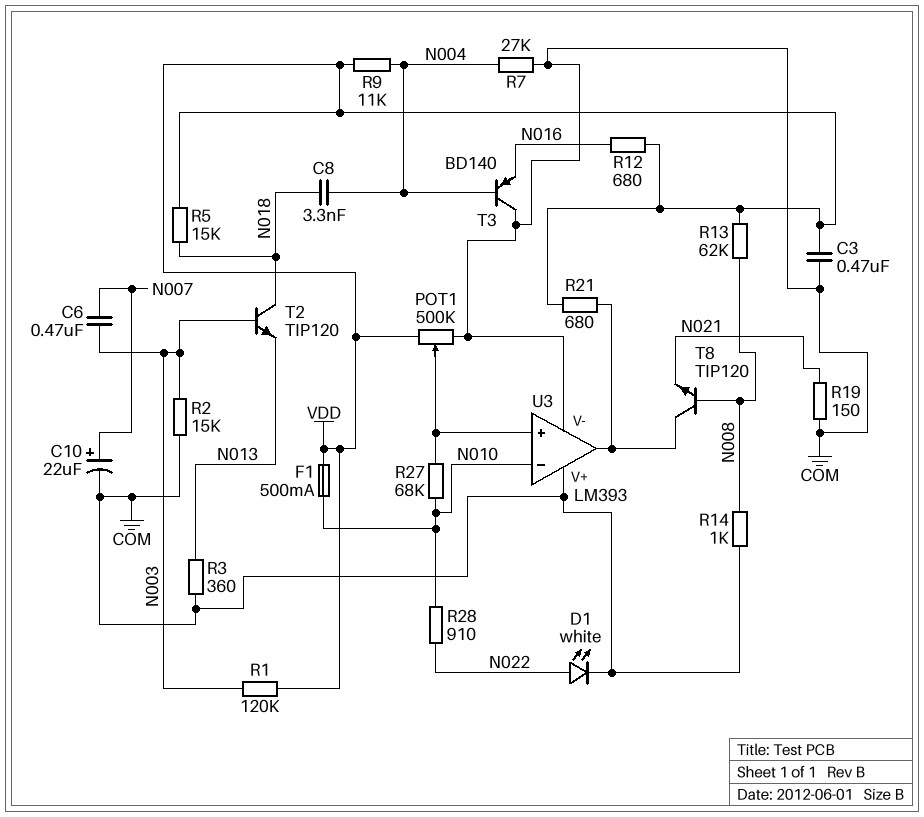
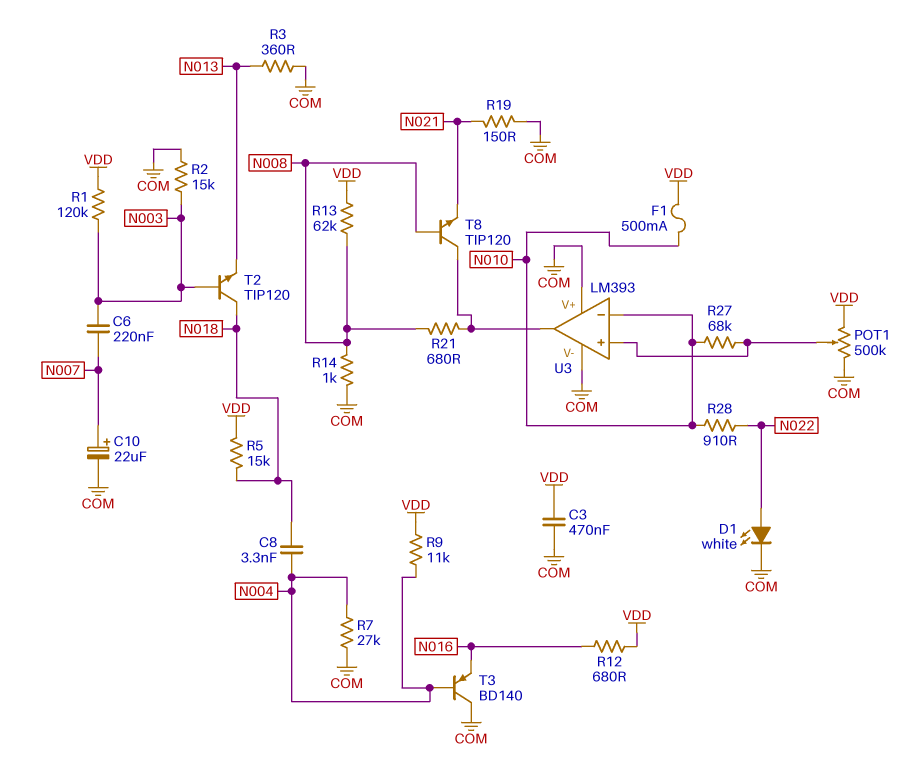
C6: 470nF (N003, N007) -> 220nF (N003, N007)
R21: 680 (U3/out, VDD) -> 680 (N008, U3/out)

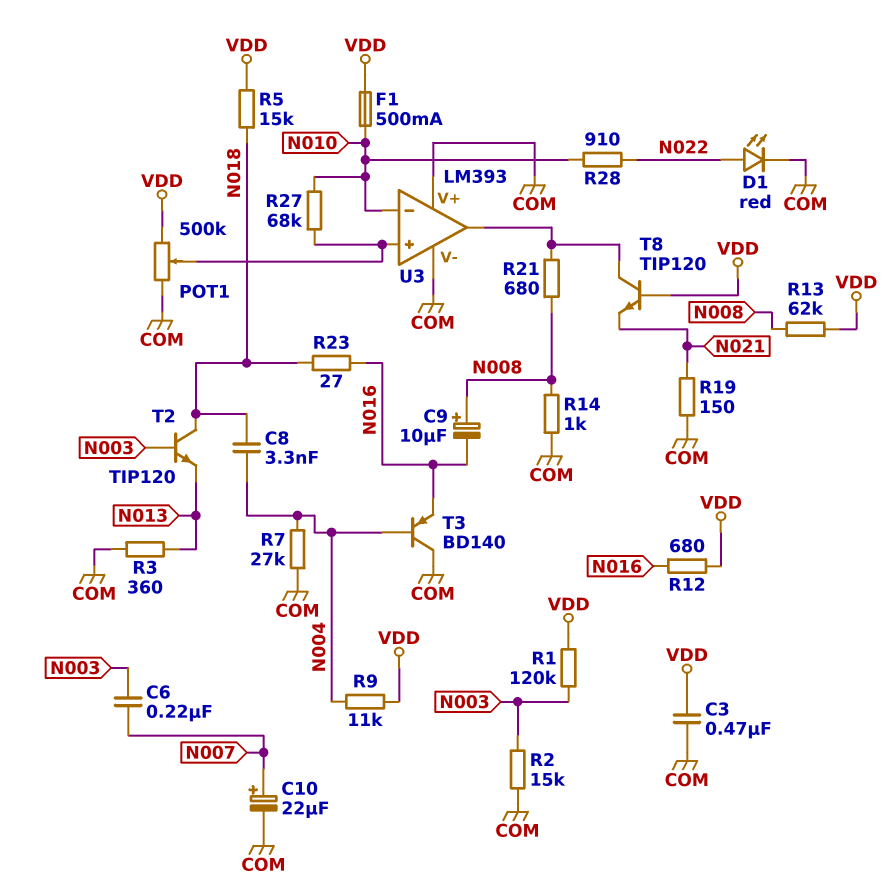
C9: none -> 10uF (plus N008, minus N016)
D1: LED white (A N022, K COM) -> LED red (A N022, K COM)
R23: none -> 27 (N016, N018)
T8: NPN TIP120 (B N008, C U3/out, E N021) -> NPN TIP120 (B VDD, C U3/out, E N021)

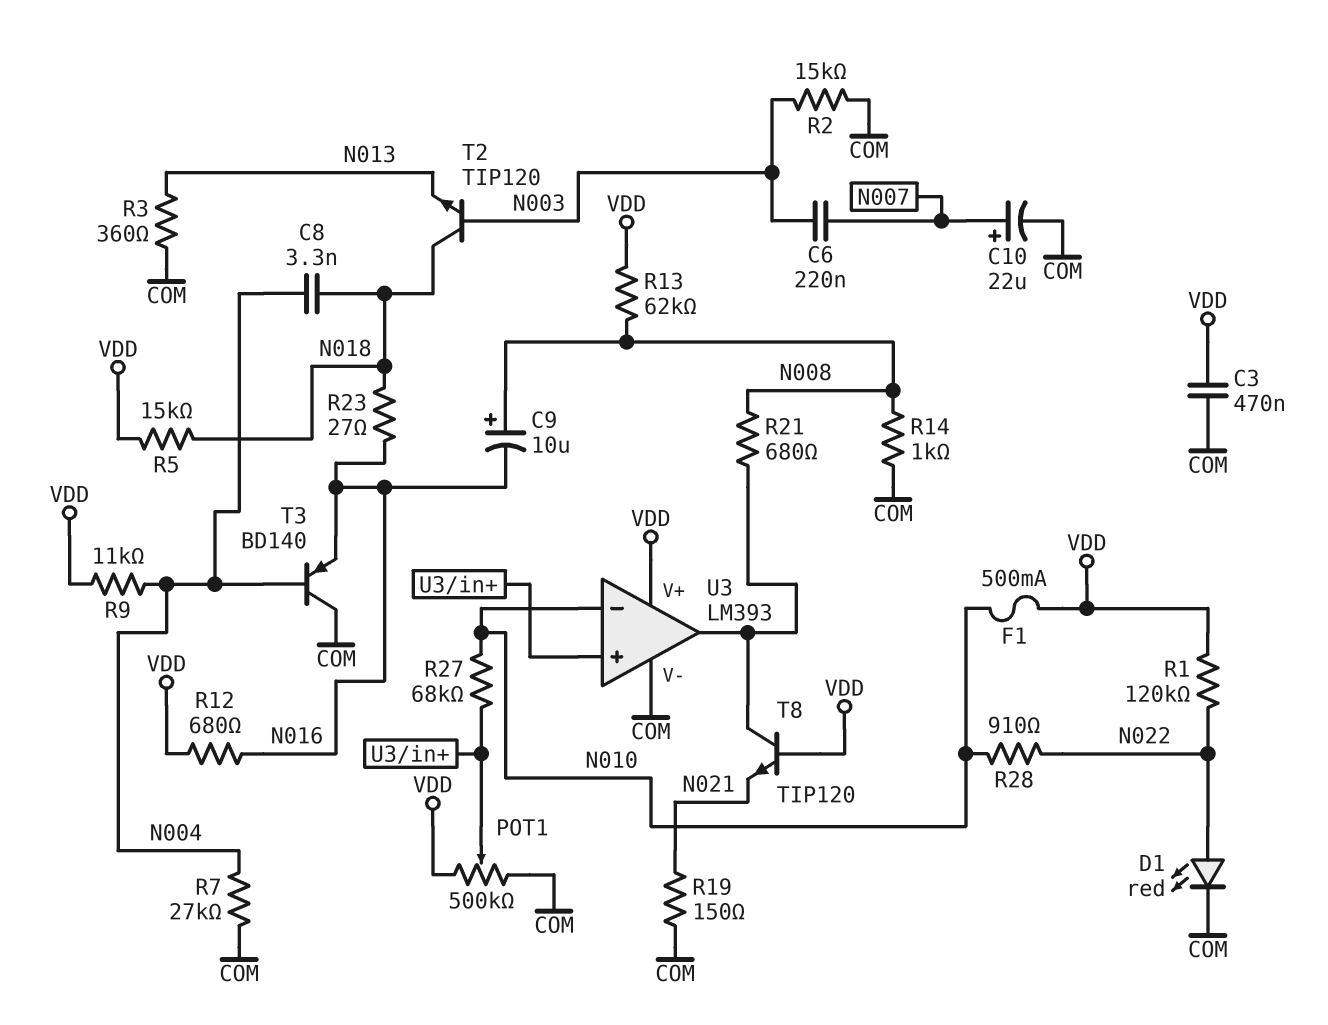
R1: 120k (N003, VDD) -> 120k (N022, VDD)
U3 pin V+: COM -> VDD

